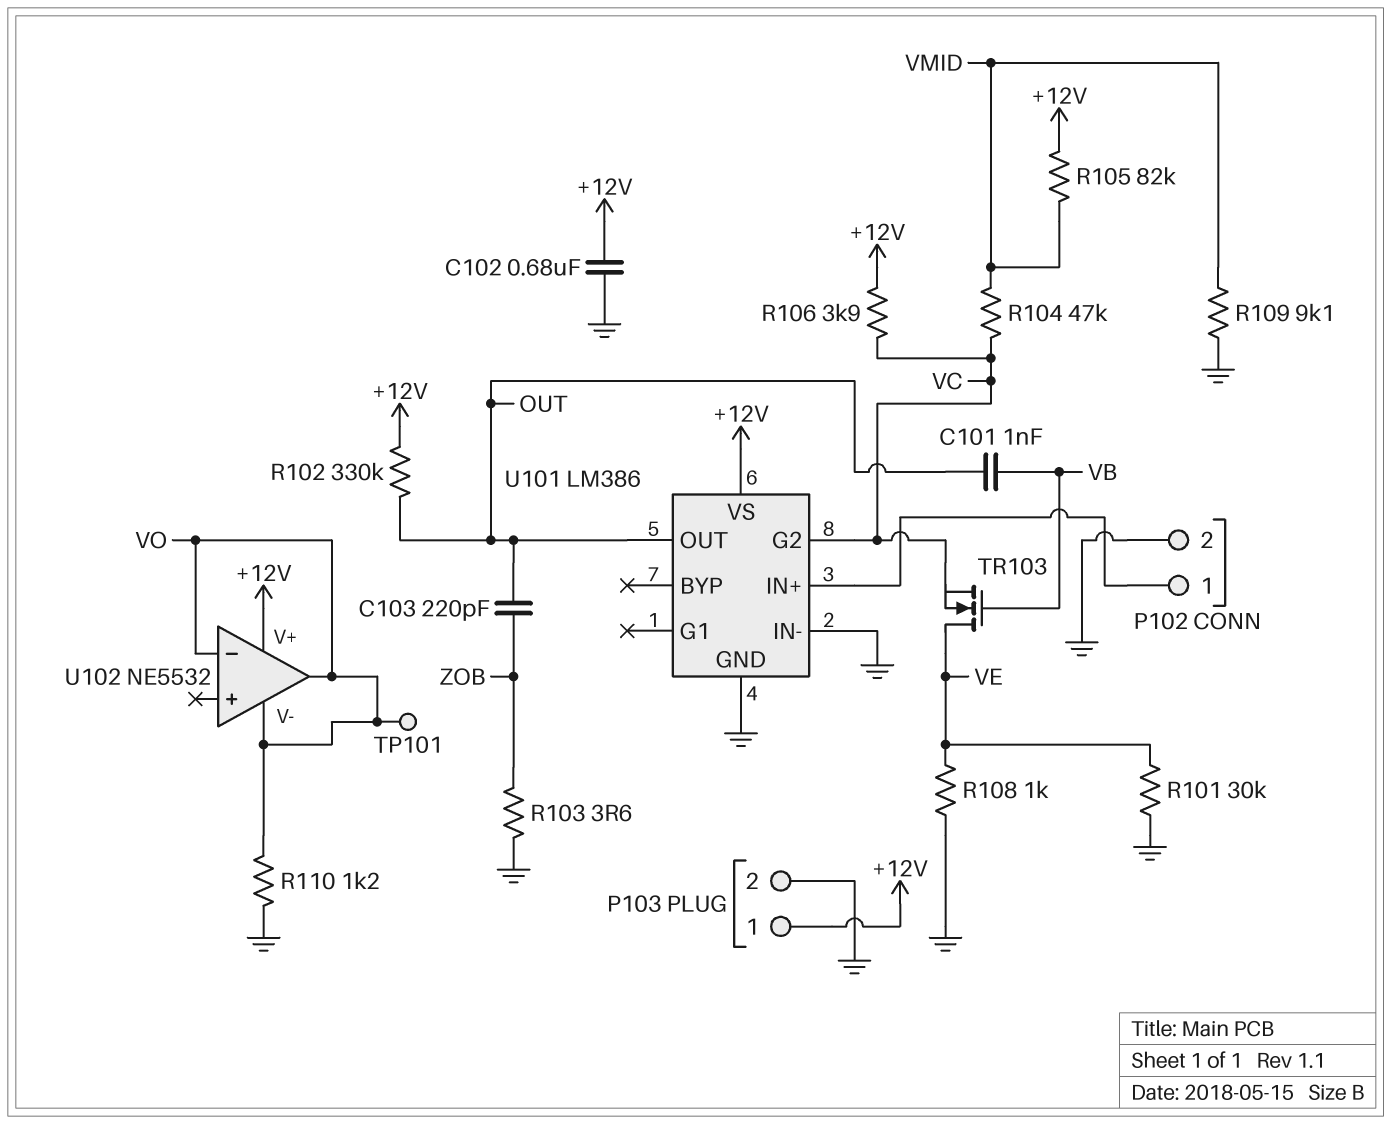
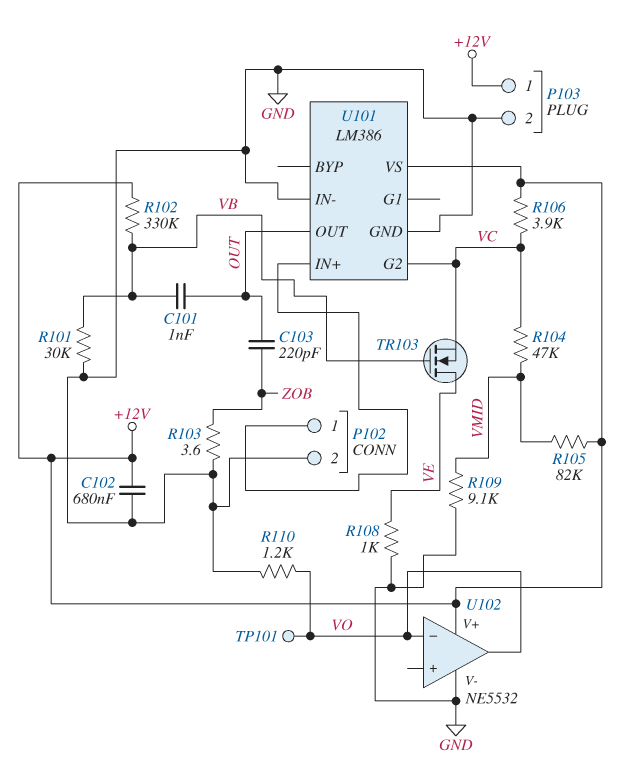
R101: 30k (GND, VE) -> 30k (GND, VB)
R102: 330k (+12V, OUT) -> 330k (+12V, VB)
U102 pin V-: VO -> GND

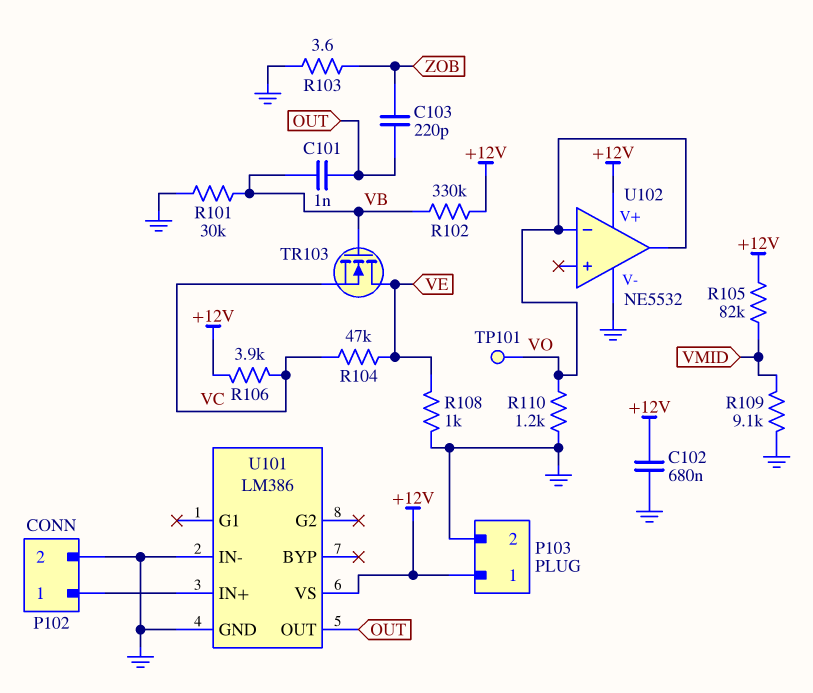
R104: 47k (VC, VMID) -> 47k (VC, VE)
U101 pin G2: VC -> none

